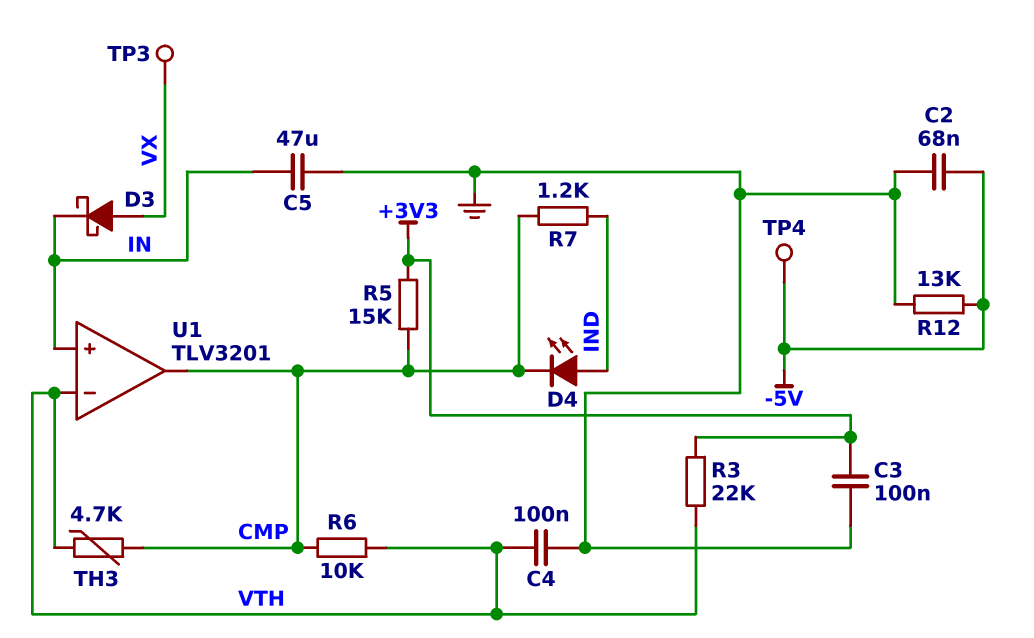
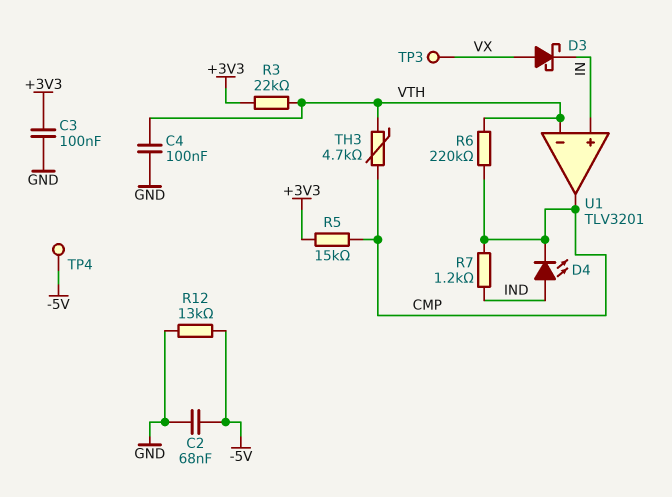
C5: 47uF (GND, IN) -> none
R6: 10k (CMP, VTH) -> 220k (CMP, VTH)

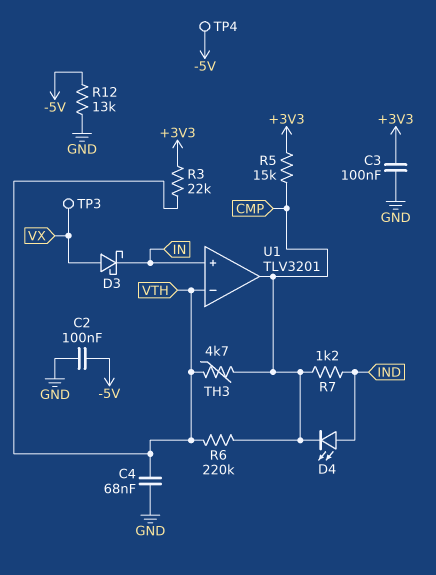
C2: 68nF (-5V, GND) -> 100nF (-5V, GND)
C4: 100nF (GND, VTH) -> 68nF (GND, VTH)

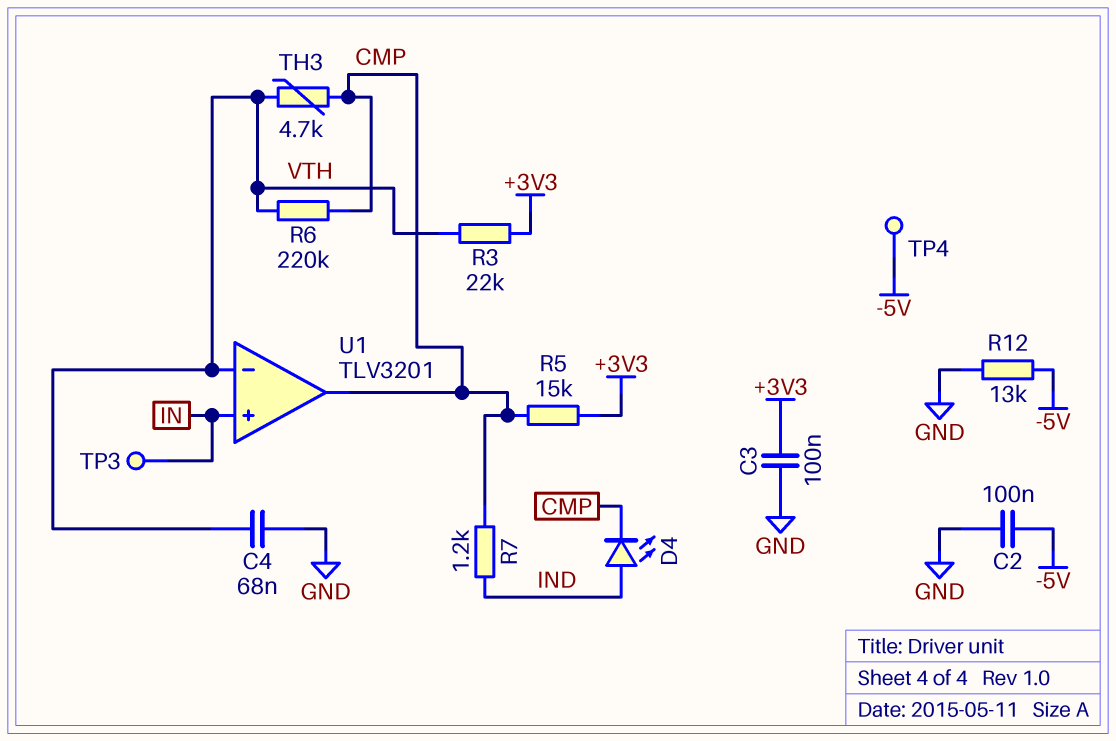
D3: schottky (A VX, K IN) -> none
TP3: test point (VX) -> test point (IN)

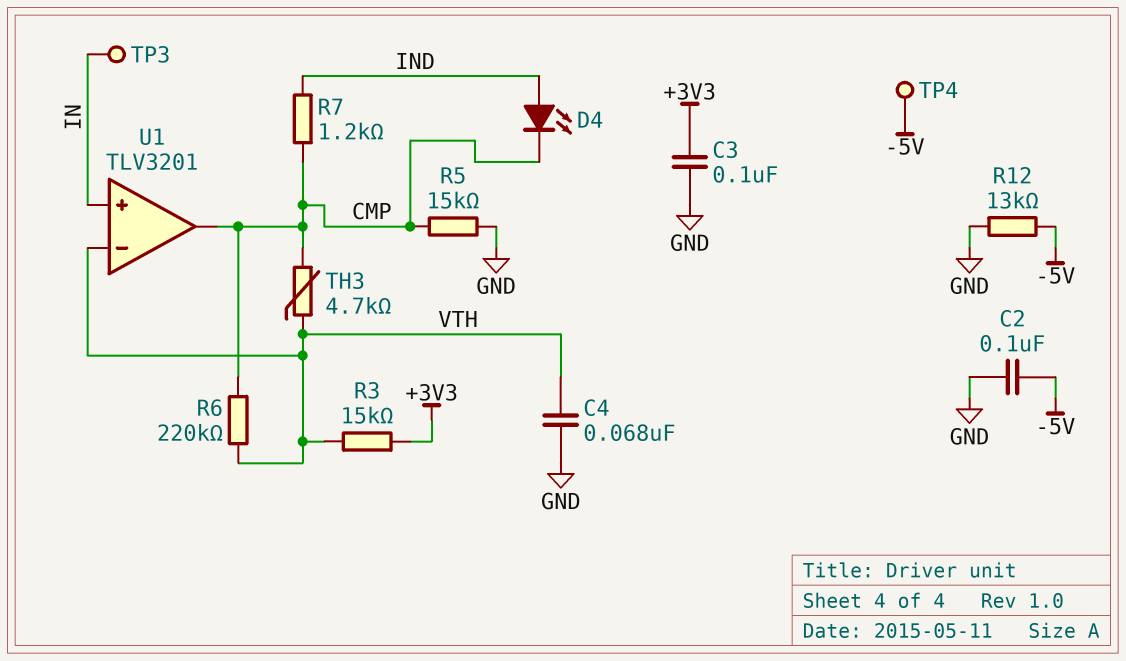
R3: 22k (+3V3, VTH) -> 15k (+3V3, VTH)
R5: 15k (+3V3, CMP) -> 15k (CMP, GND)

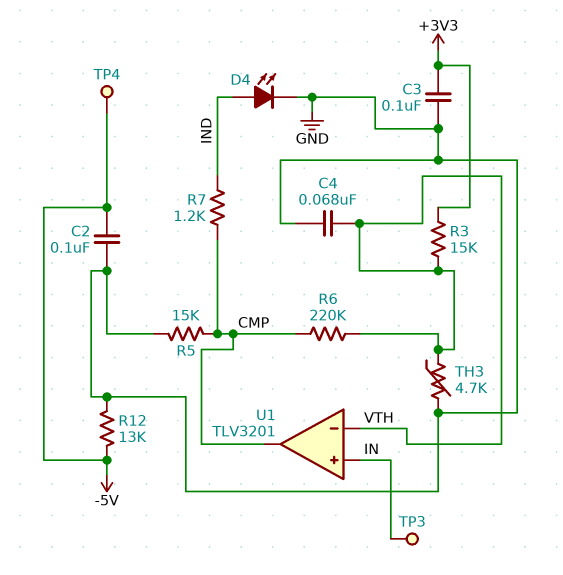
D4: LED (A IND, K CMP) -> LED (A IND, K GND)
TH3: 4.7k (CMP, VTH) -> 4.7k (GND, VTH)

